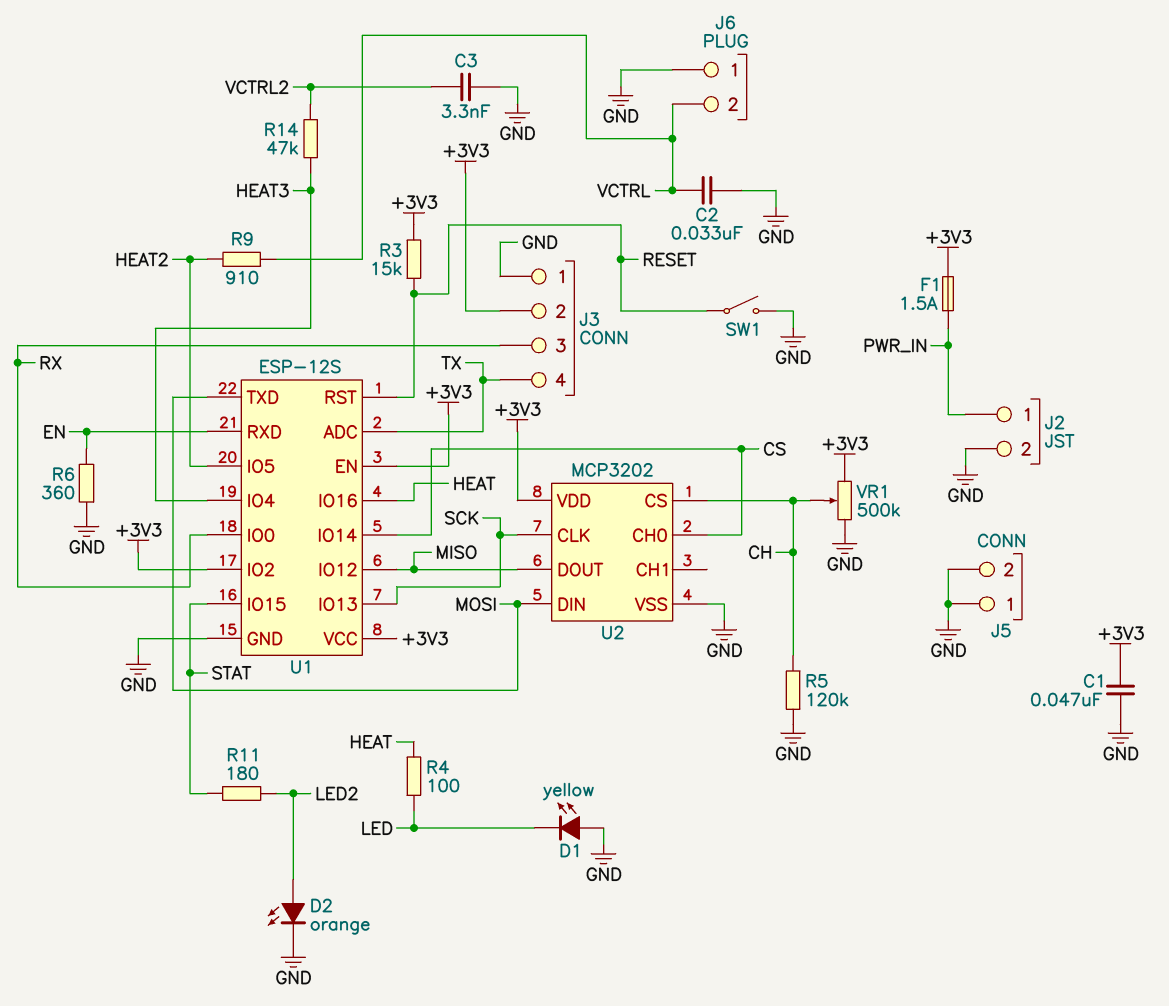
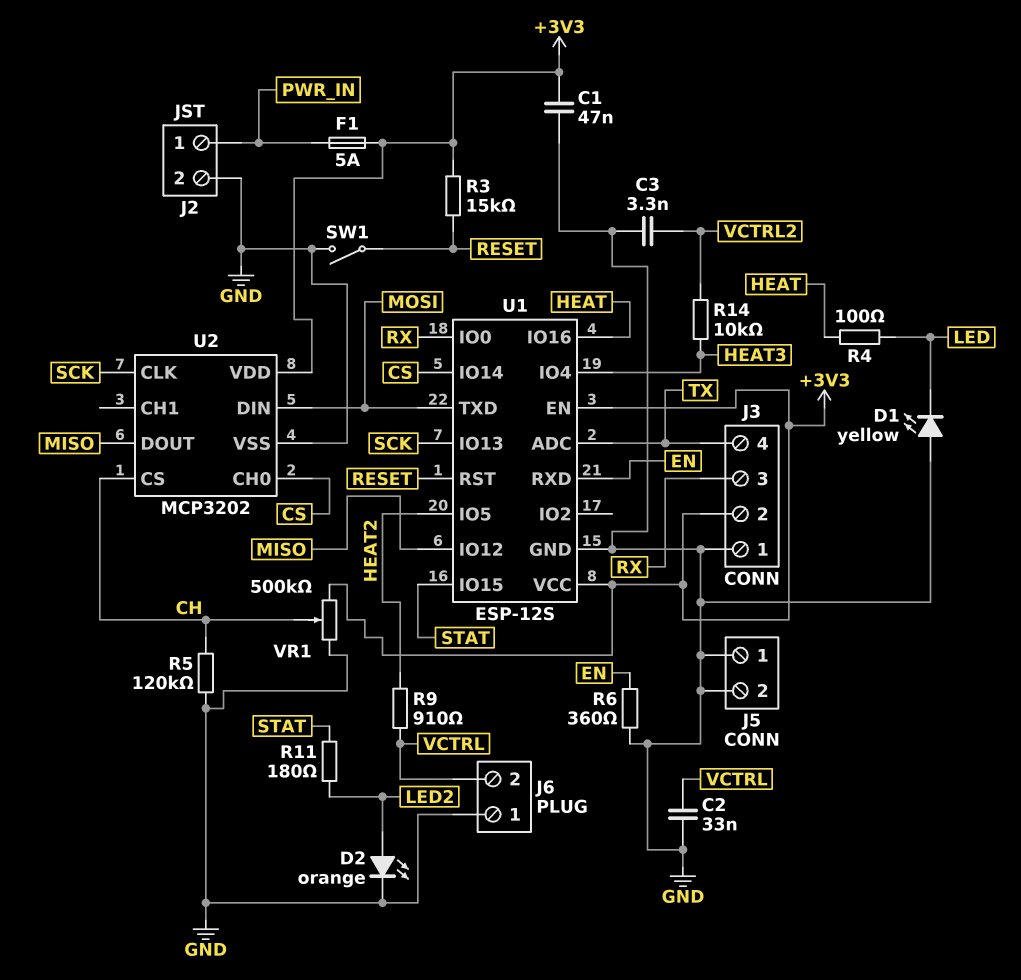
F1: 1.5A (+3V3, PWR_IN) -> 5A (+3V3, PWR_IN)
R14: 47k (HEAT3, VCTRL2) -> 10k (HEAT3, VCTRL2)
U1 pin IO2: +3V3 -> none

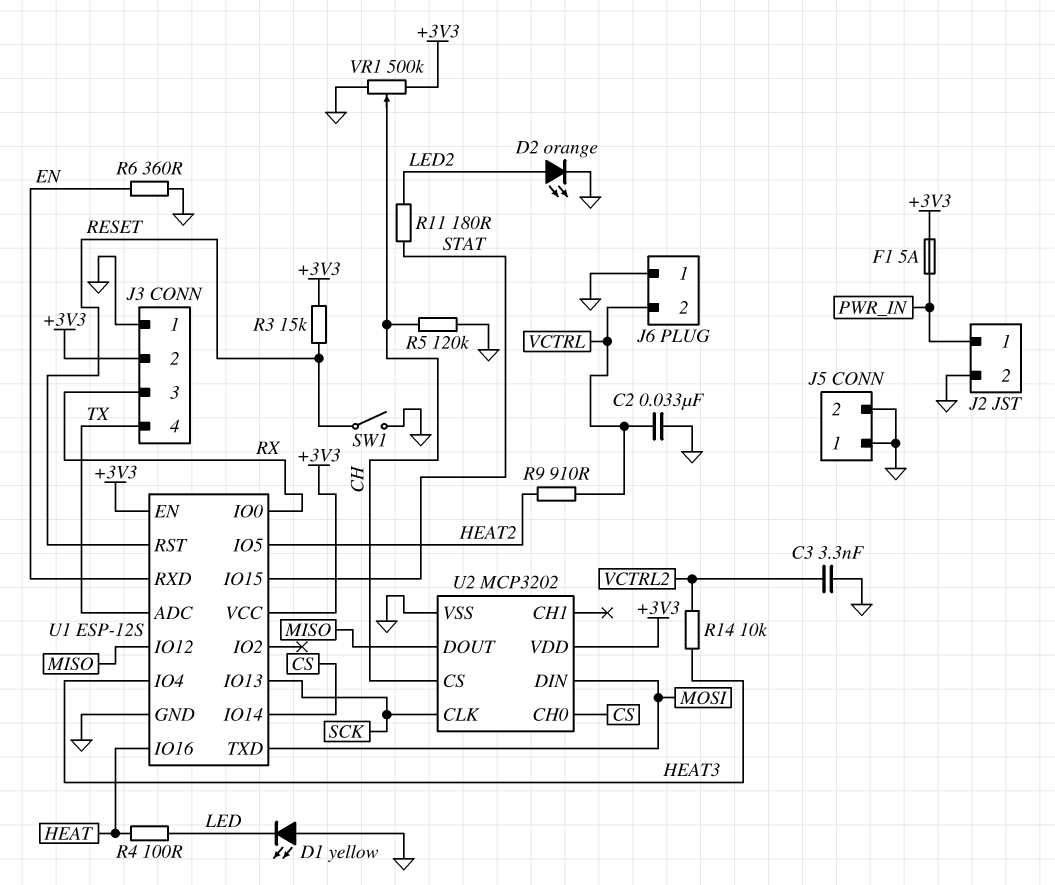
C1: 47nF (+3V3, GND) -> none

